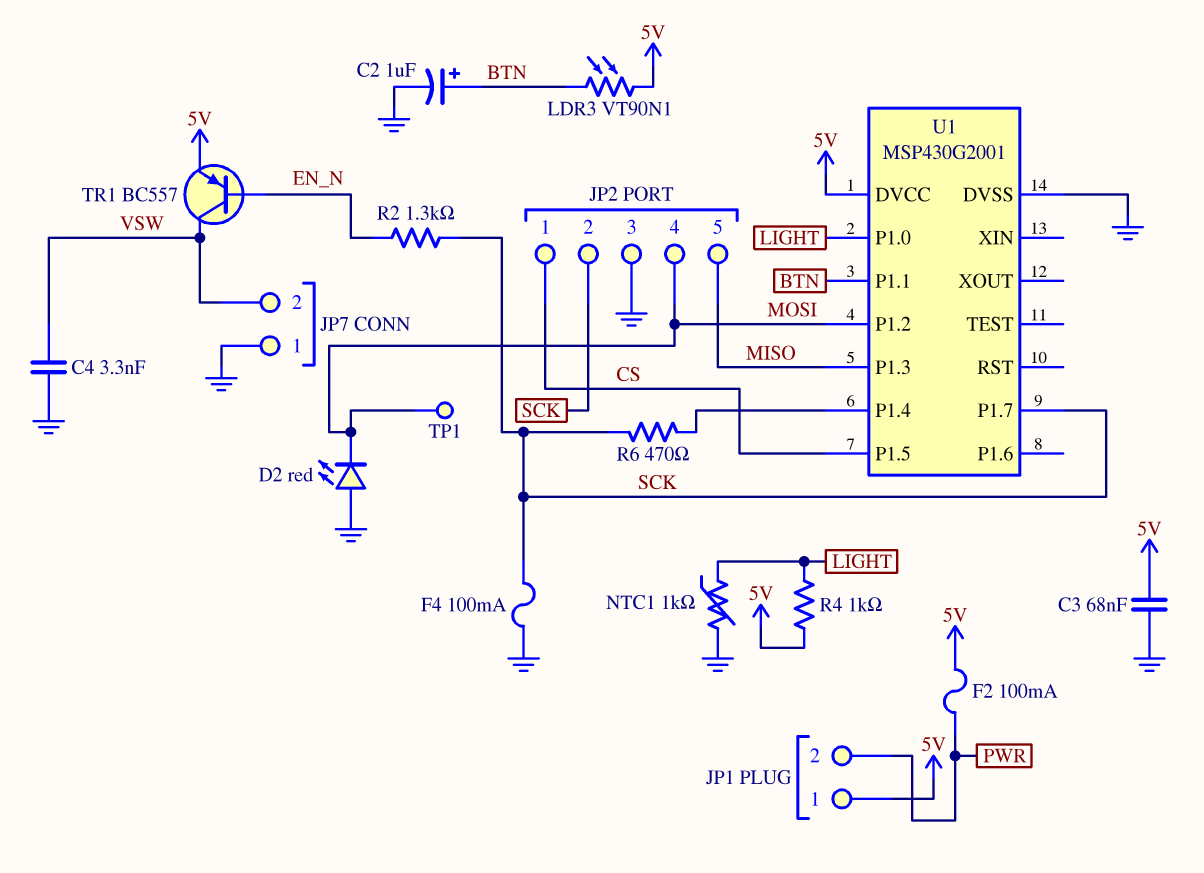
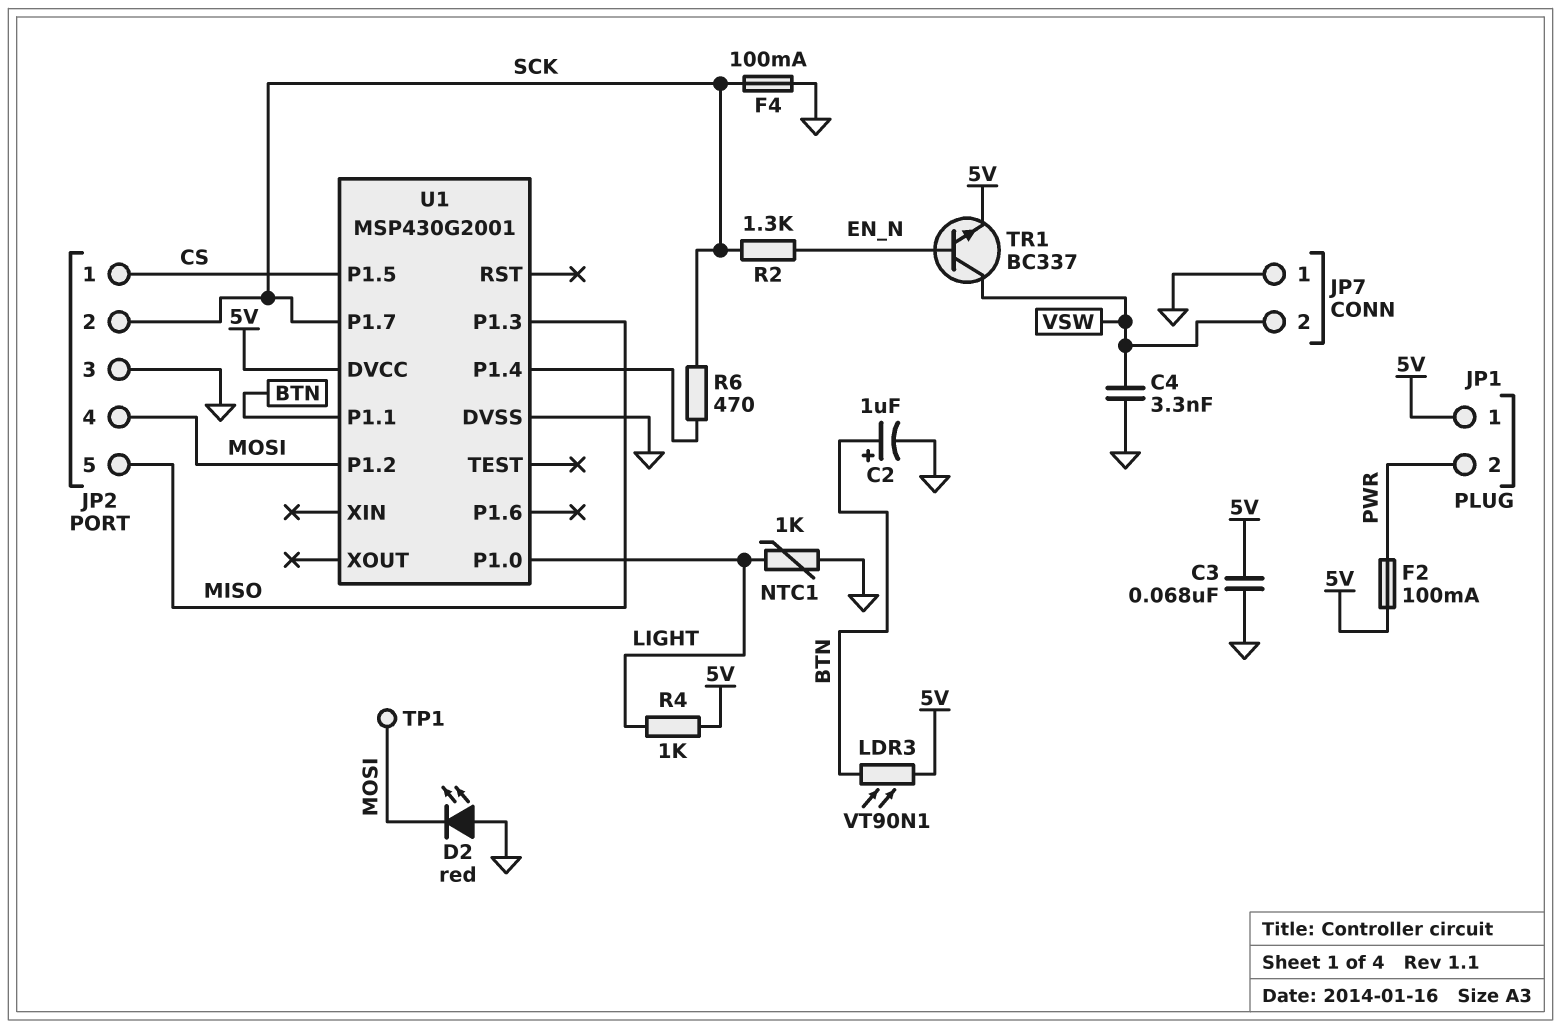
TR1: PNP BC557 (B EN_N, C VSW, E 5V) -> NPN BC337 (B EN_N, C VSW, E 5V)

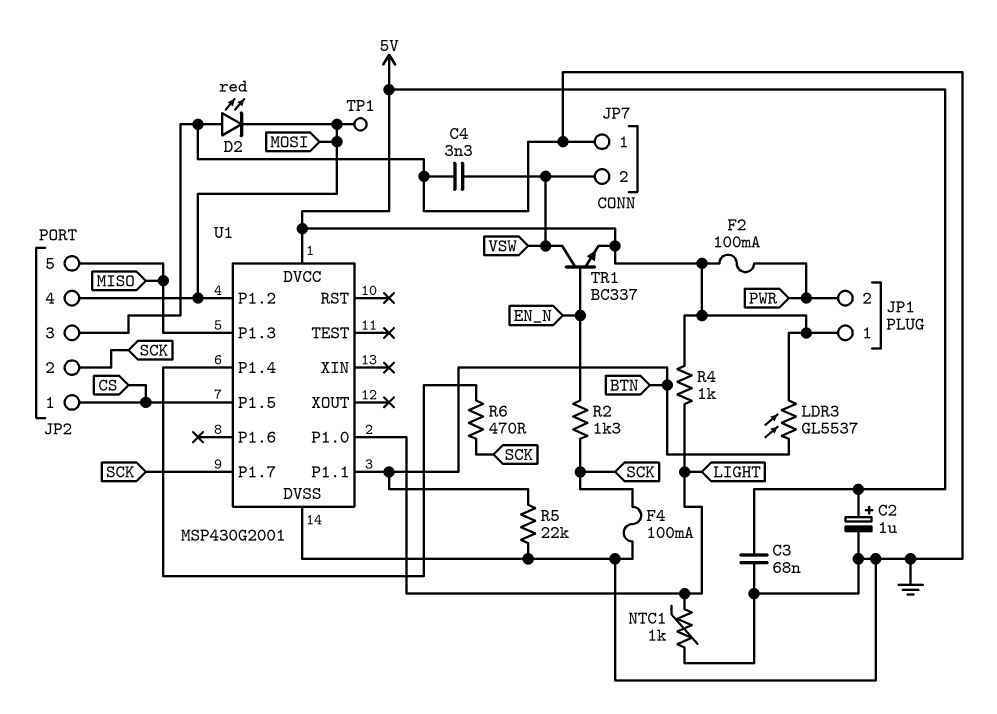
C2: 1uF (plus BTN, minus GND) -> 1uF (plus 5V, minus GND)
LDR3: VT90N1 (5V, BTN) -> GL5537 (5V, BTN)
R5: none -> 22k (BTN, GND)

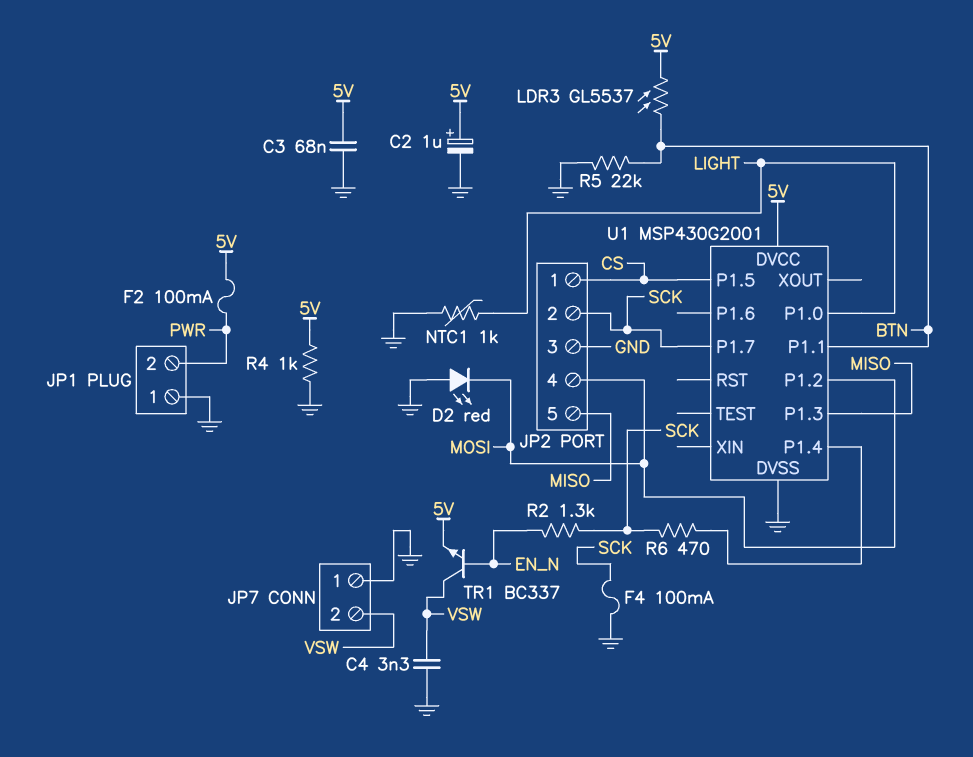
JP1 pin 1: 5V -> GND
R4: 1k (5V, LIGHT) -> 1k (5V, GND)
TP1: test point (MOSI) -> none

